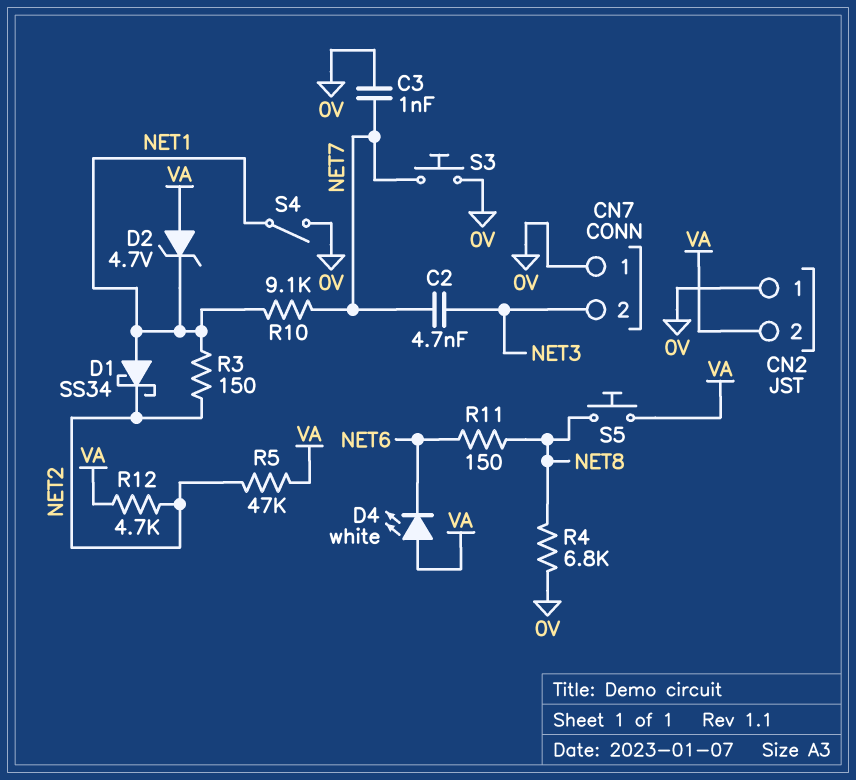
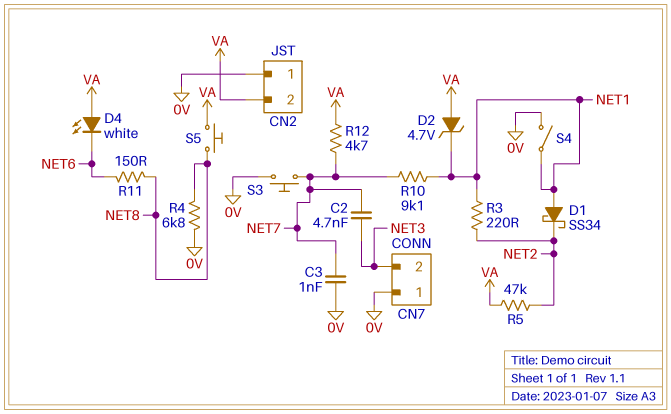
R3: 150 (NET1, NET2) -> 220 (NET1, NET2)
R12: 4.7k (NET2, VA) -> 4.7k (NET7, VA)

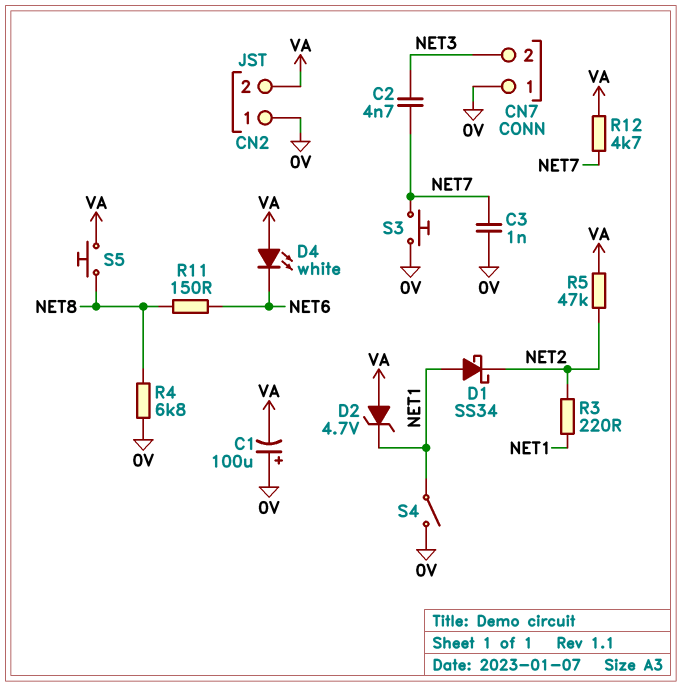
C1: none -> 100uF (plus 0V, minus VA)
R10: 9.1k (NET1, NET7) -> none

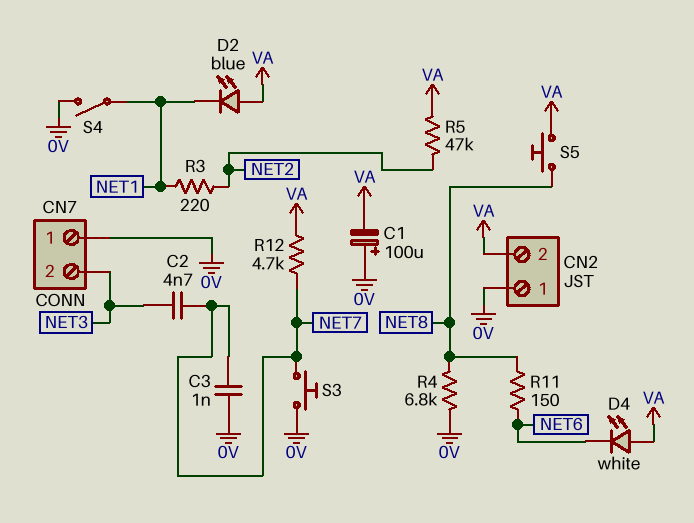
D1: schottky SS34 (A NET1, K NET2) -> none
D2: zener 4.7V (A VA, K NET1) -> LED blue (A VA, K NET1)

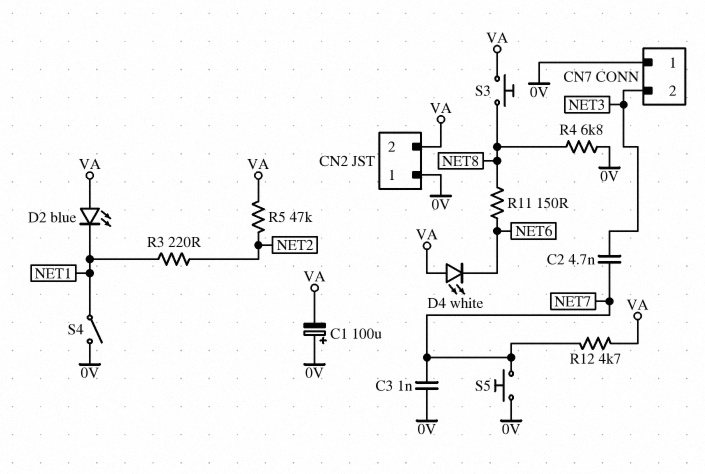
S3: button (0V, NET7) -> button (NET8, VA)
S5: button (NET8, VA) -> button (0V, NET7)

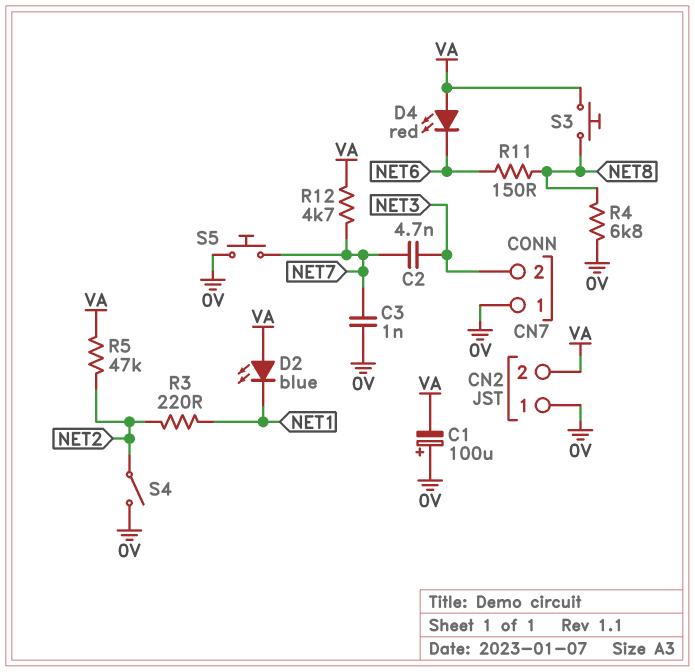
D4: LED white (A VA, K NET6) -> LED red (A VA, K NET6)
S4: switch (0V, NET1) -> switch (0V, NET2)

